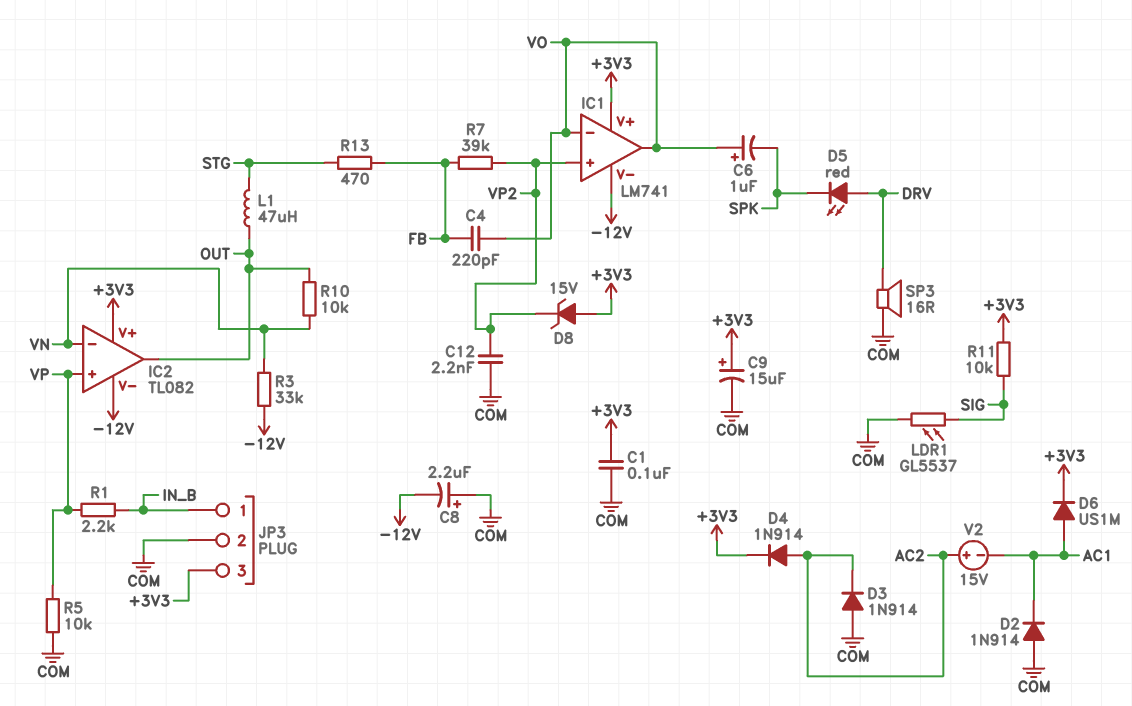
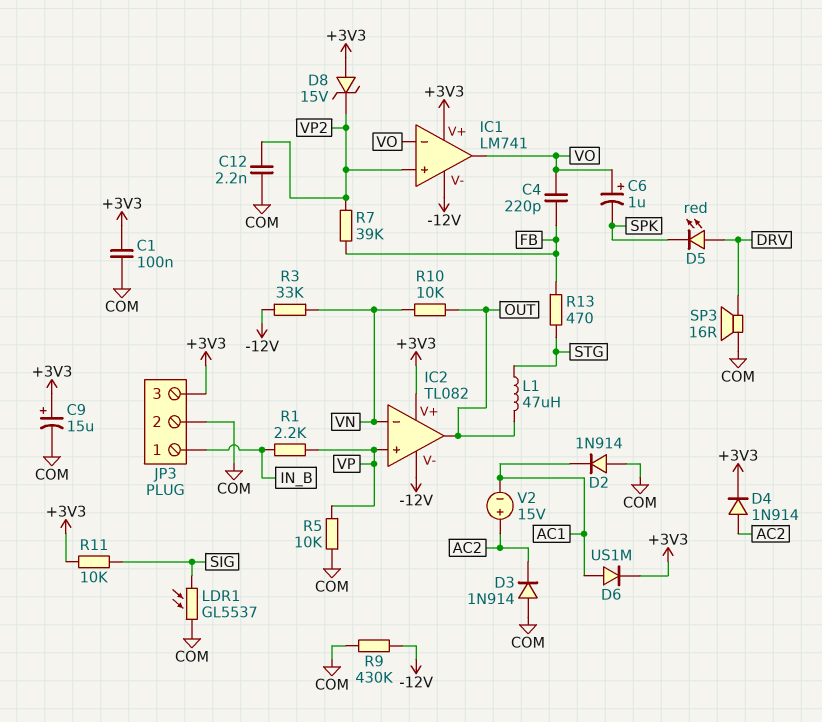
C8: 2.2uF (plus COM, minus -12V) -> none
R9: none -> 430k (-12V, COM)

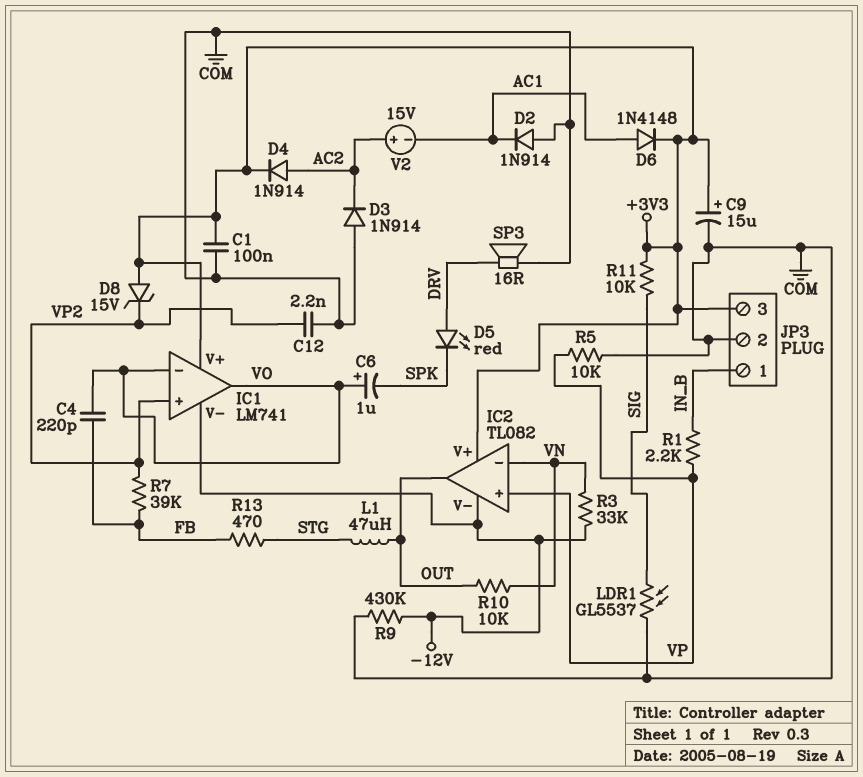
D6: diode US1M (A AC1, K +3V3) -> diode 1N4148 (A AC1, K +3V3)

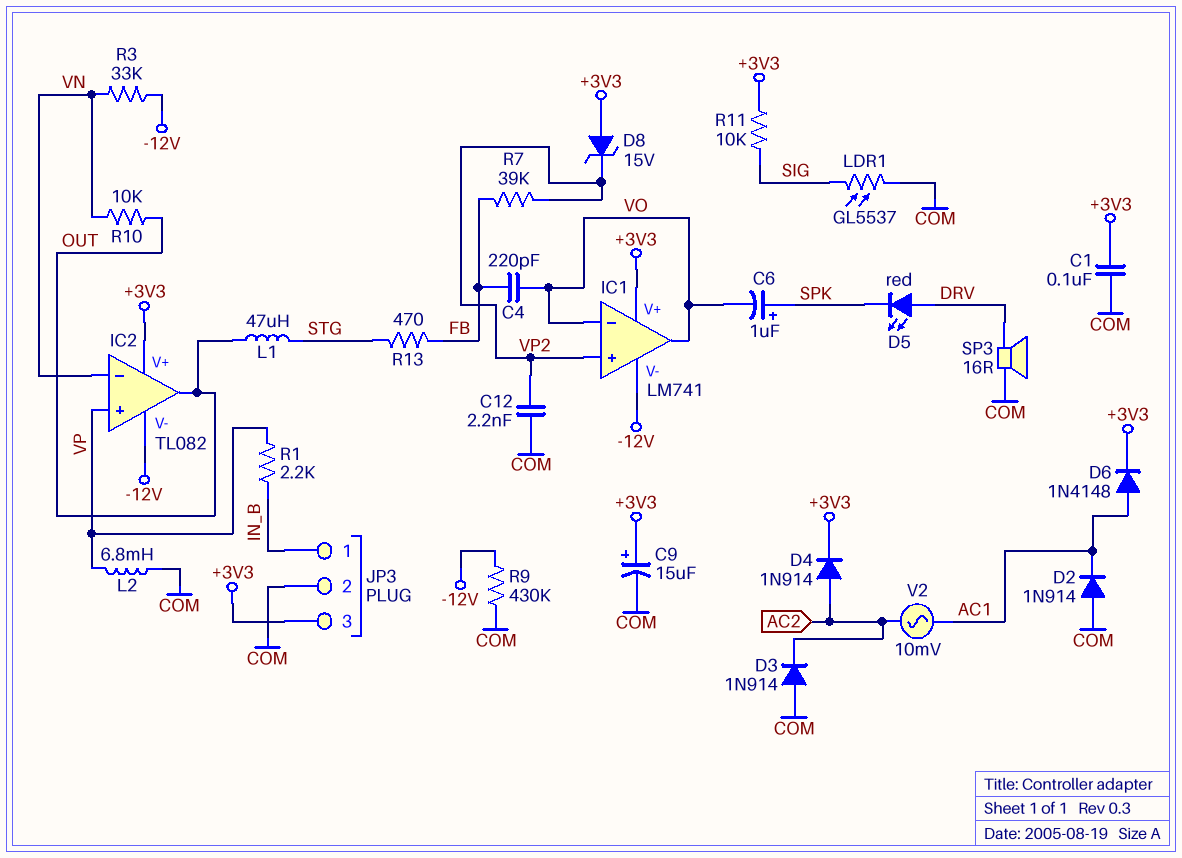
C6: 1uF (plus VO, minus SPK) -> 1uF (plus SPK, minus VO)
L2: none -> 6.8mH (COM, VP)
R5: 10k (COM, VP) -> none
V2: 15V (plus AC2, minus AC1) -> AC 10mV (AC1, AC2)

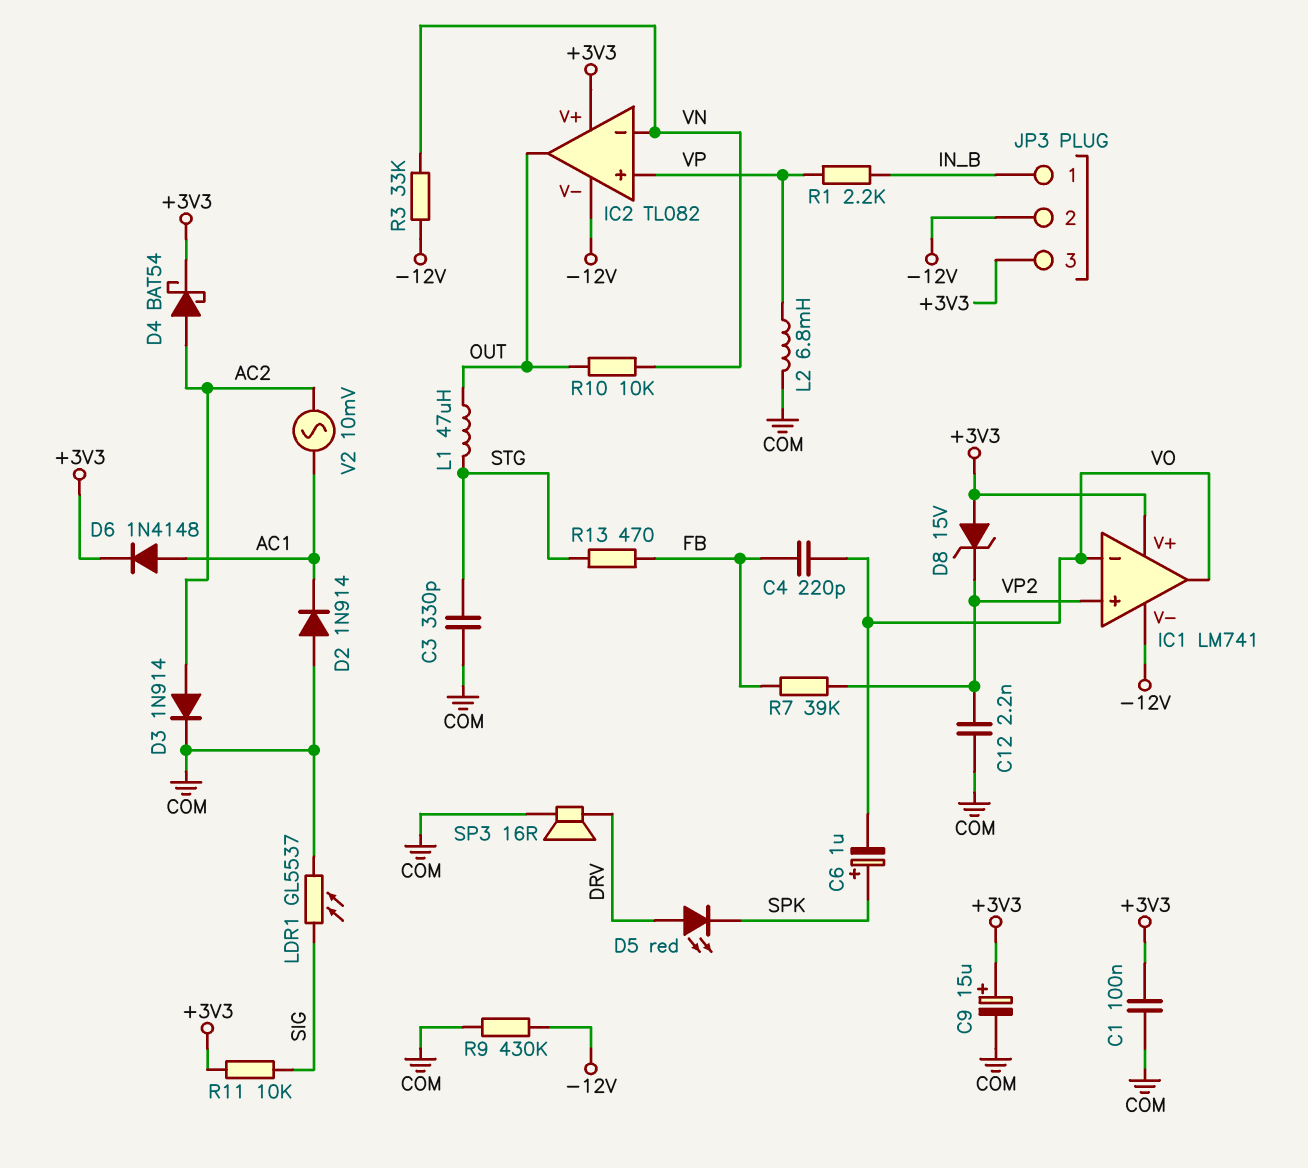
C3: none -> 330pF (COM, STG)
D3: diode 1N914 (A COM, K AC2) -> diode 1N914 (A AC2, K COM)
D4: diode 1N914 (A AC2, K +3V3) -> schottky BAT54 (A AC2, K +3V3)
JP3 pin 2: COM -> -12V

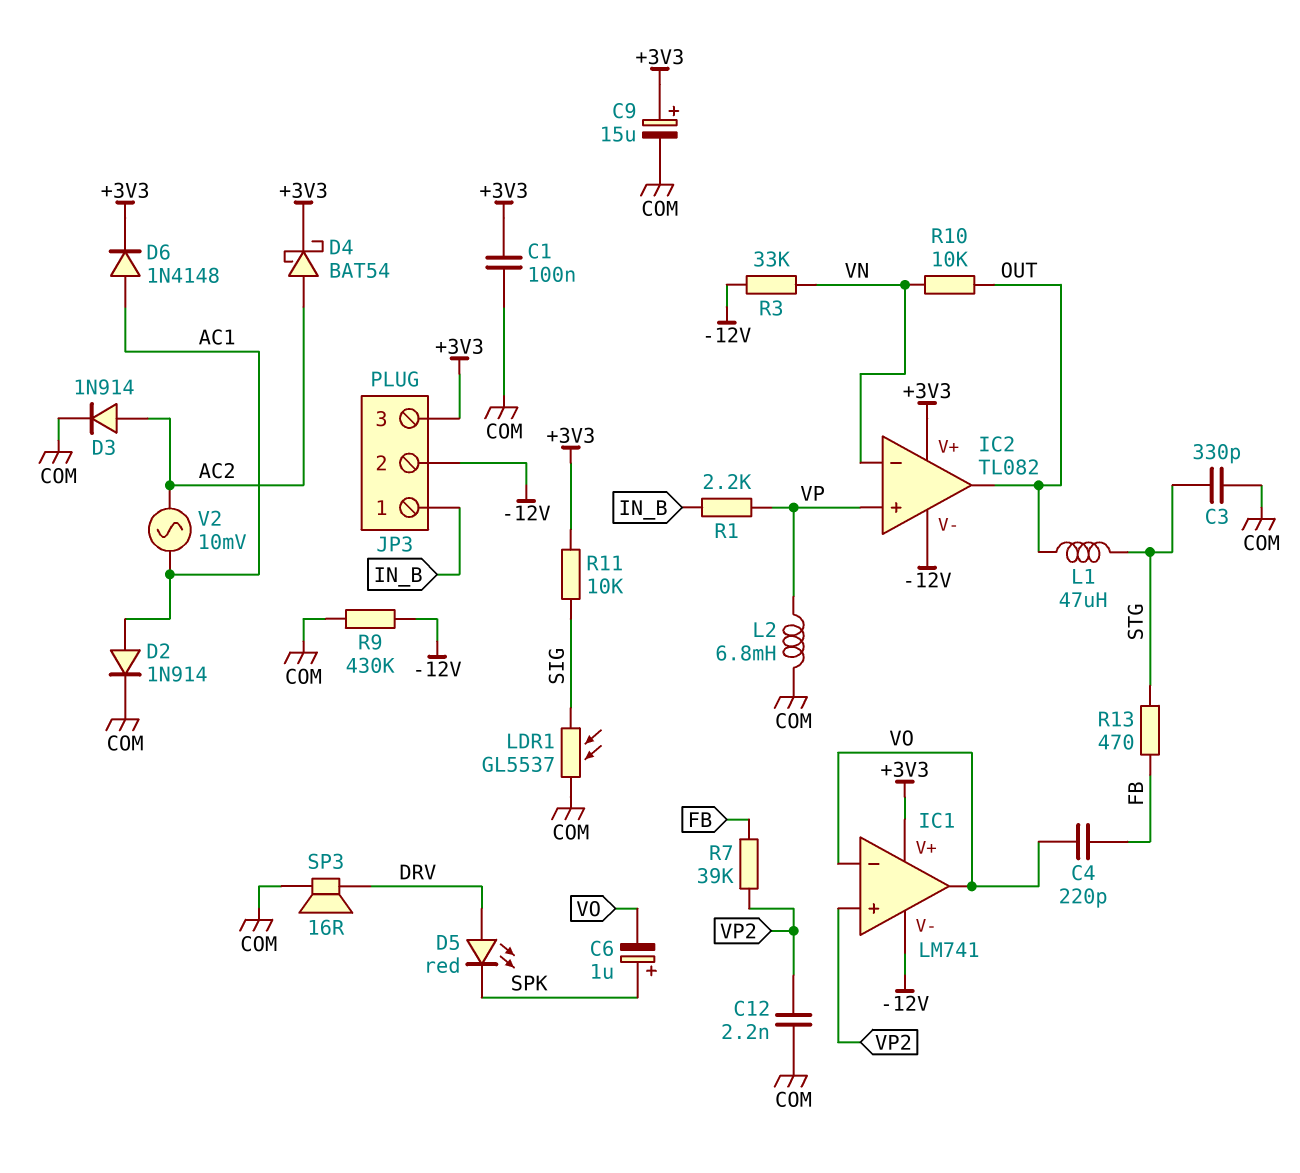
D2: diode 1N914 (A COM, K AC1) -> diode 1N914 (A AC1, K COM)
D8: zener 15V (A +3V3, K VP2) -> none

